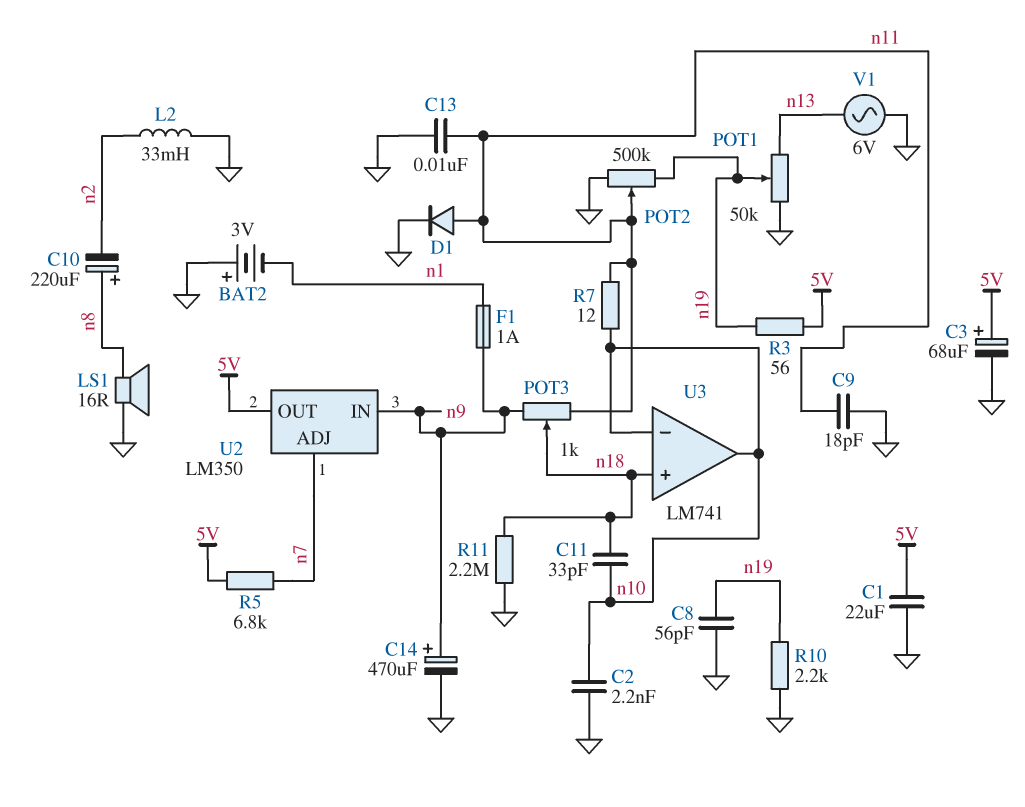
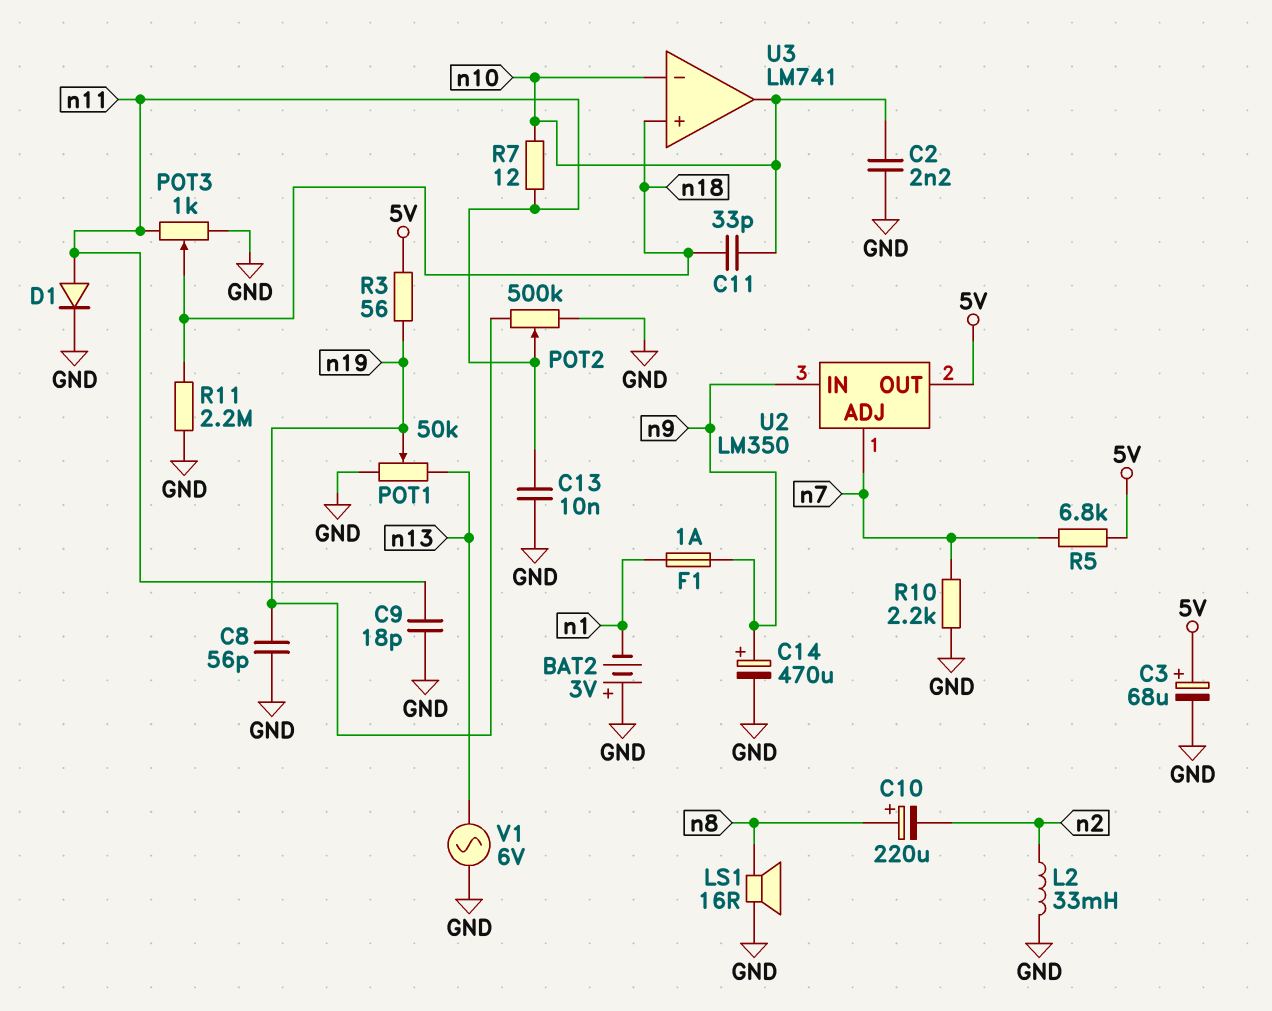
C1: 22uF (5V, GND) -> none
POT3: 1k (n9, n11, wiper n18) -> 1k (GND, n11, wiper n18)
R10: 2.2k (GND, n19) -> 2.2k (GND, n7)

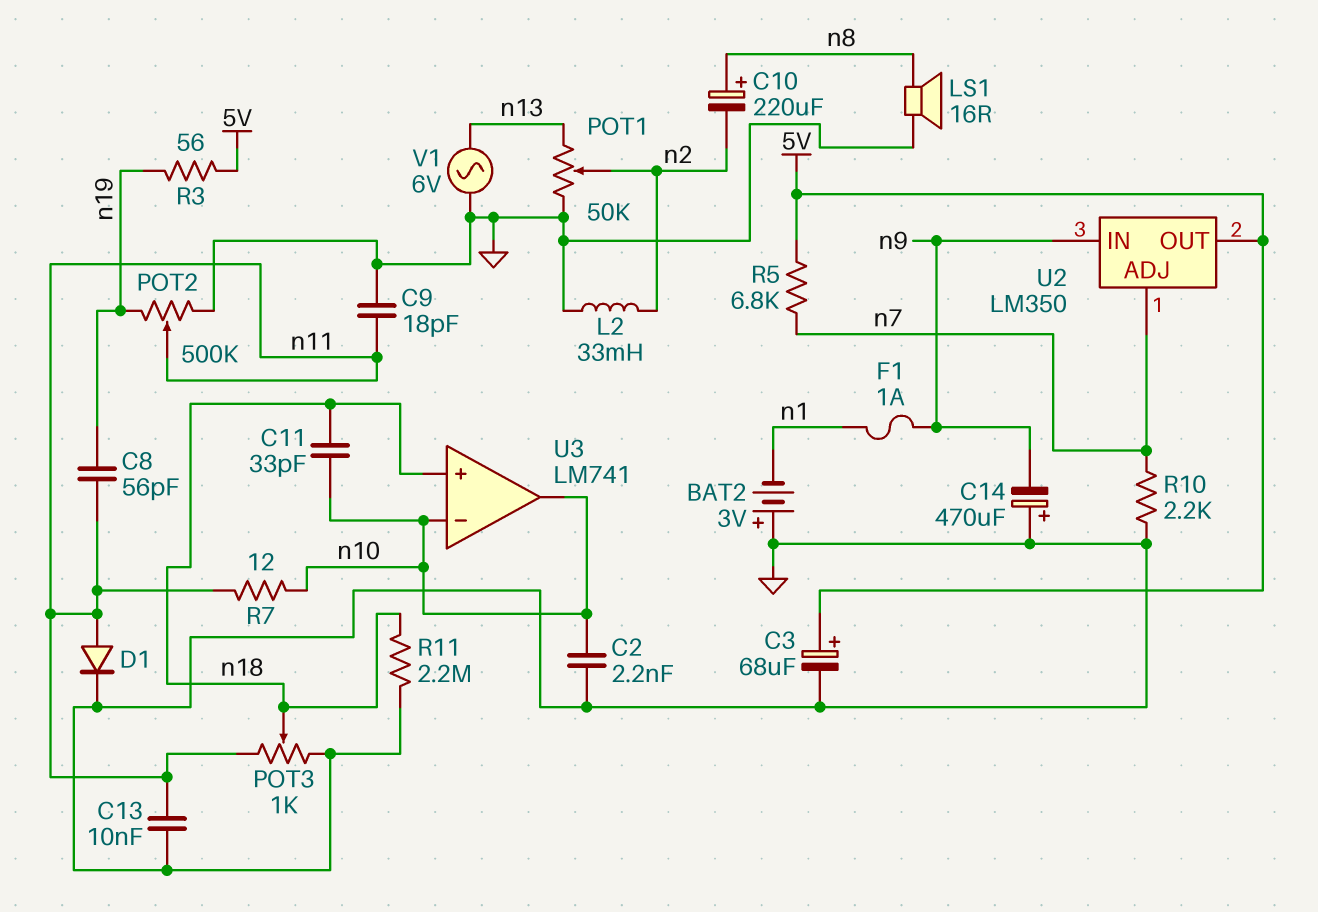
C8: 56pF (GND, n19) -> 56pF (n11, n19)
C14: 470uF (plus n9, minus GND) -> 470uF (plus GND, minus n9)
POT1: 50k (GND, n13, wiper n19) -> 50k (GND, n13, wiper n2)

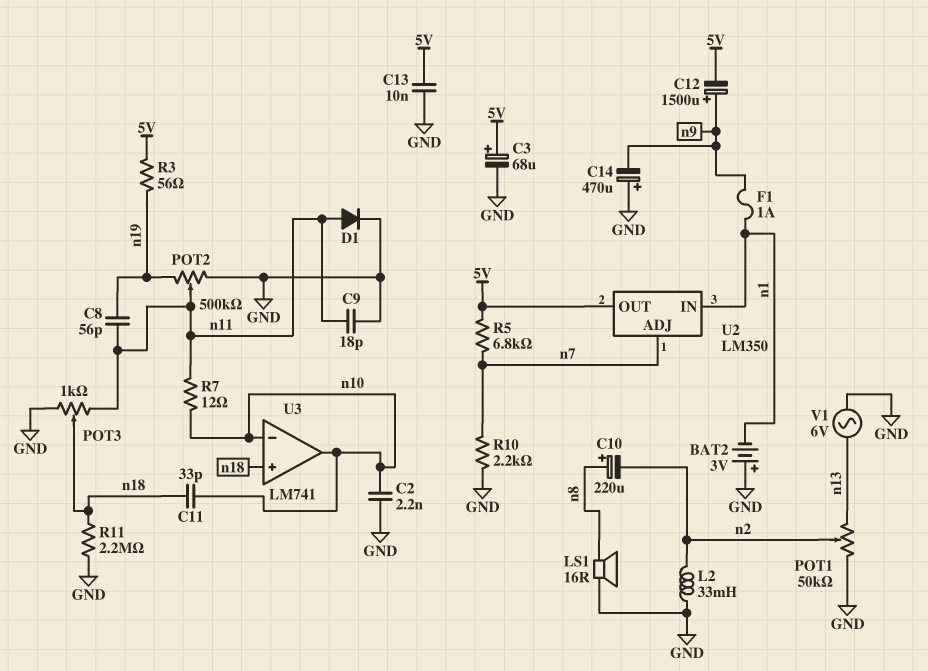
C12: none -> 1500uF (plus n9, minus 5V)
C13: 10nF (GND, n11) -> 10nF (5V, GND)
U2 pin IN: n9 -> n1

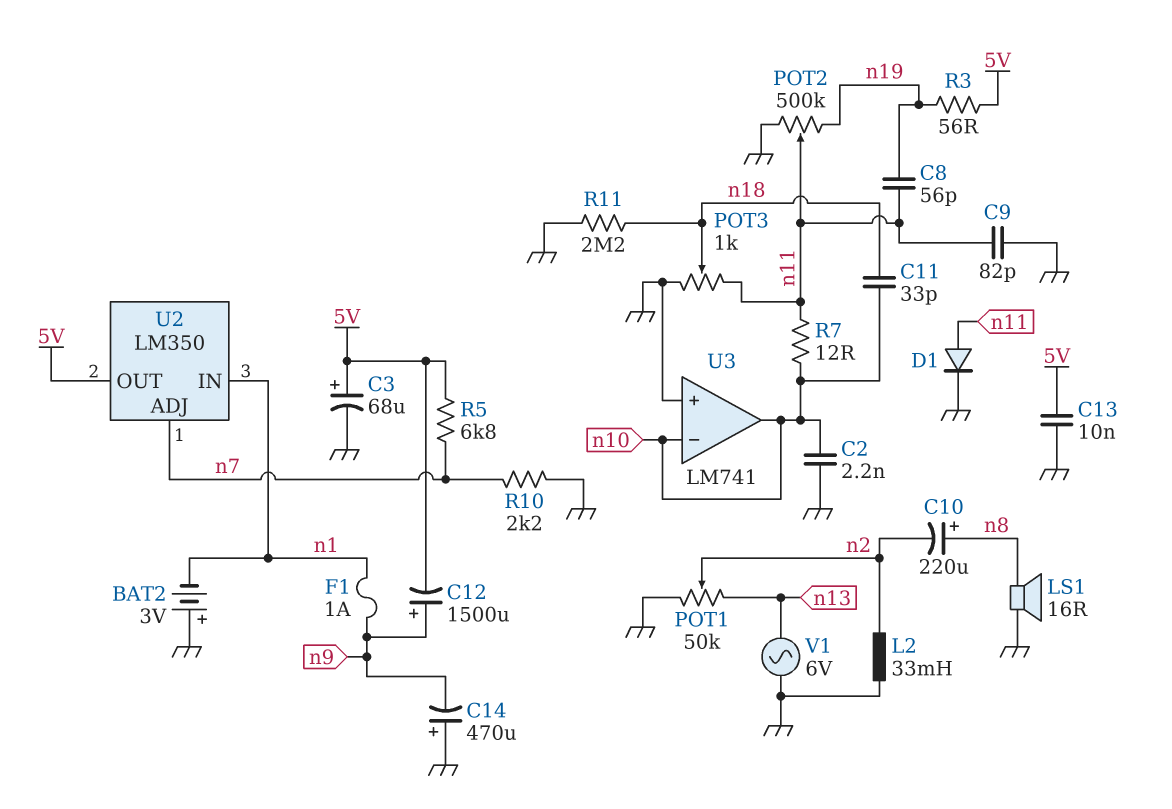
C9: 18pF (GND, n11) -> 82pF (GND, n11)
U3 pin in+: n18 -> GND

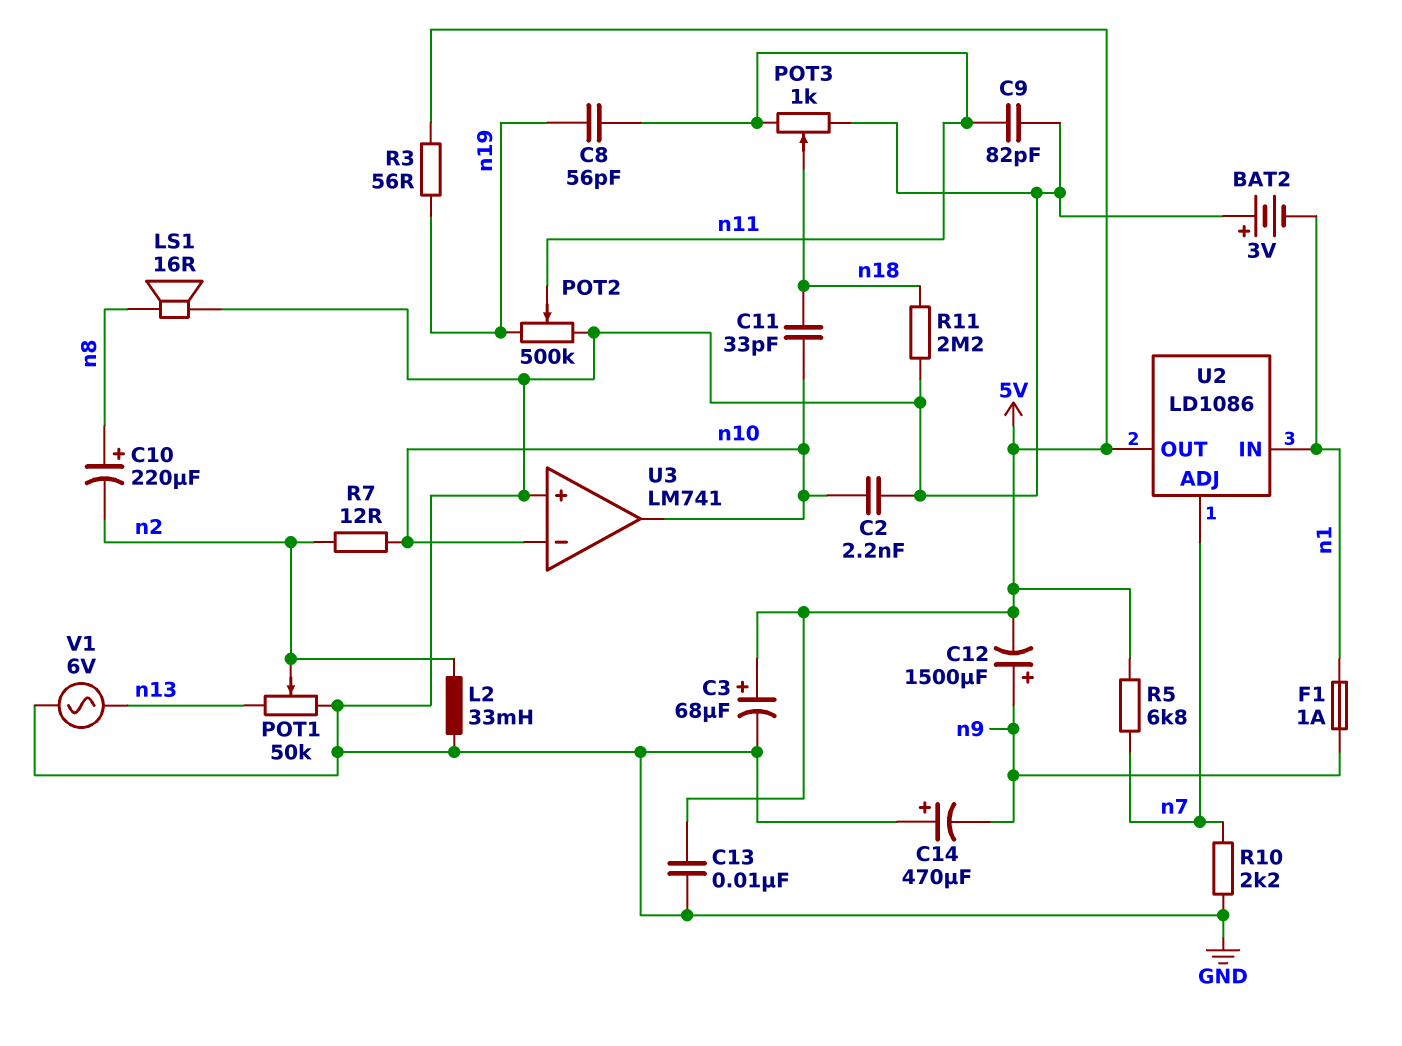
D1: diode (A n11, K GND) -> none
R7: 12 (n10, n11) -> 12 (n2, n10)
U2: LM350 -> LD1086

